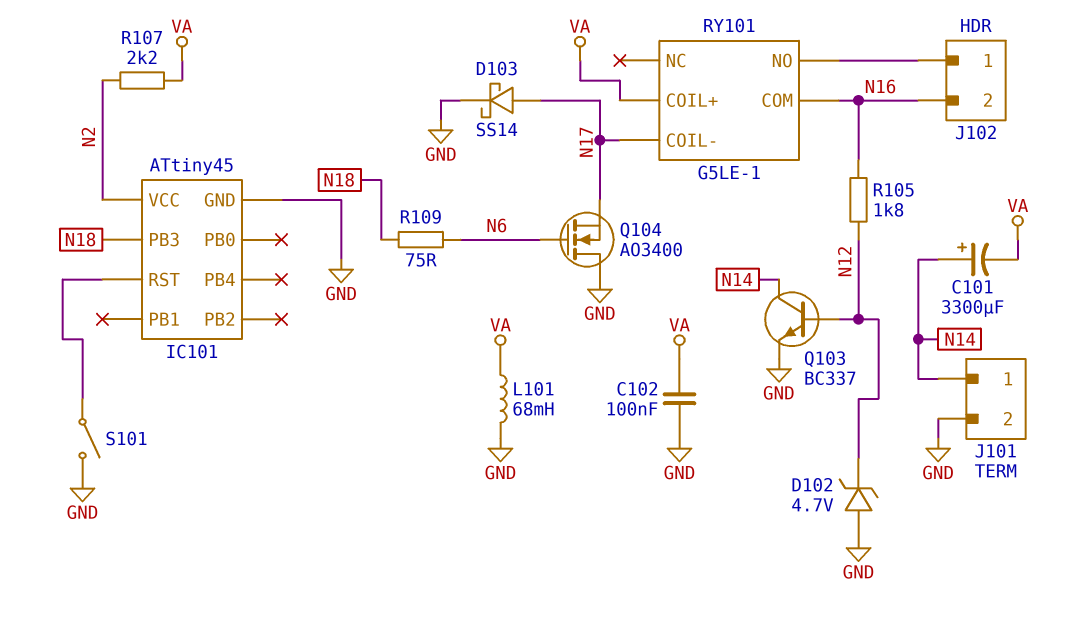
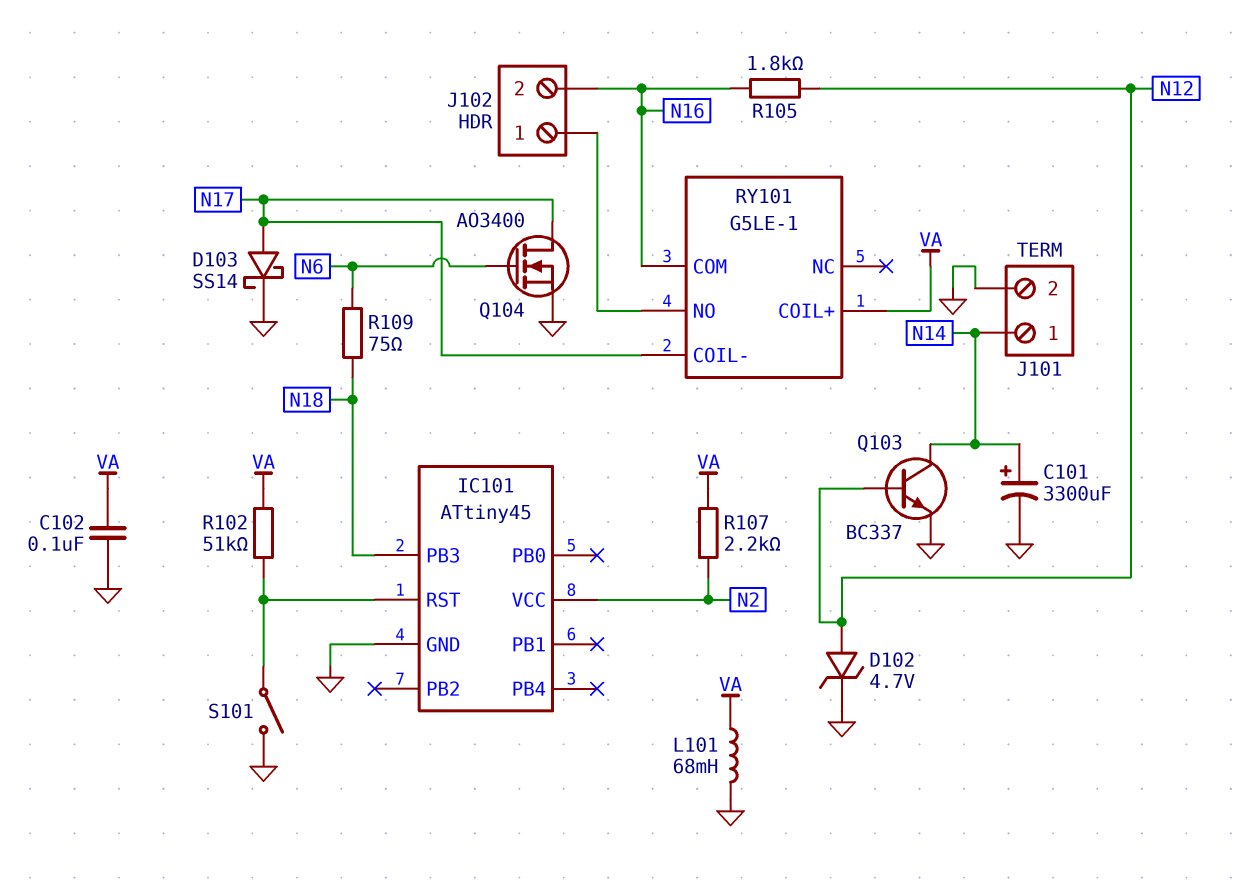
C101: 3300uF (plus N14, minus VA) -> 3300uF (plus N14, minus GND)
D102: zener 4.7V (A GND, K N12) -> zener 4.7V (A N12, K GND)
Q104: NMOS AO3400 (G N6, D GND, S N17) -> NMOS AO3400 (G N6, D N17, S GND)
R102: none -> 51k (IC101/RST, VA)

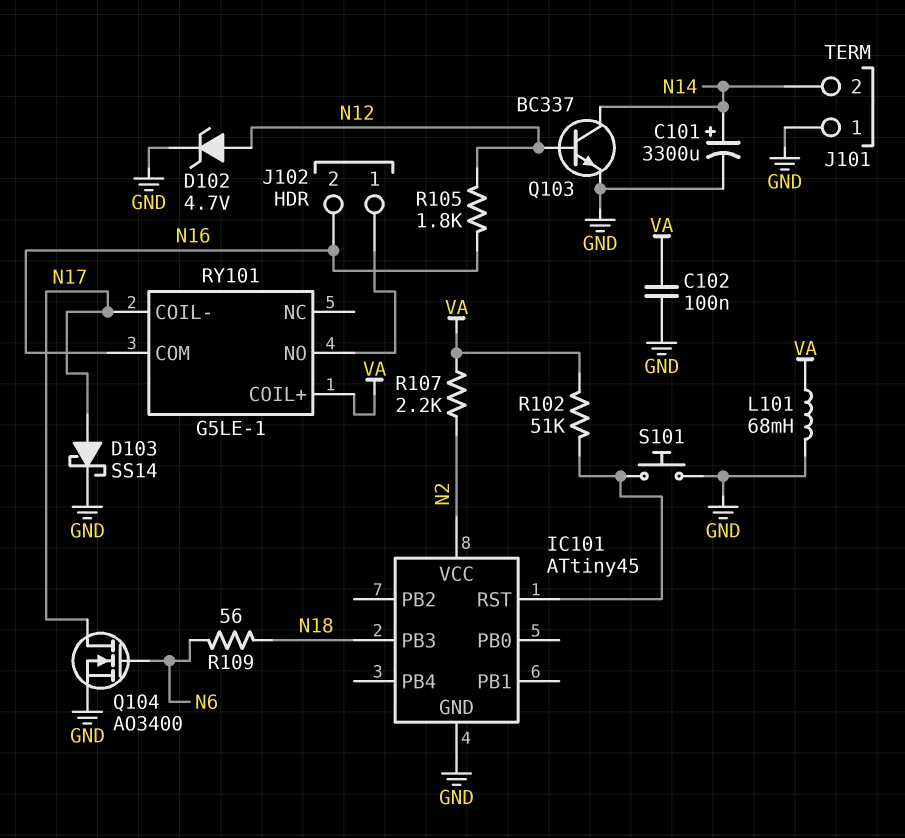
J101 pin 1: N14 -> GND
J101 pin 2: GND -> N14
R109: 75 (N6, N18) -> 56 (N6, N18)
S101: switch (GND, IC101/RST) -> button (GND, IC101/RST)

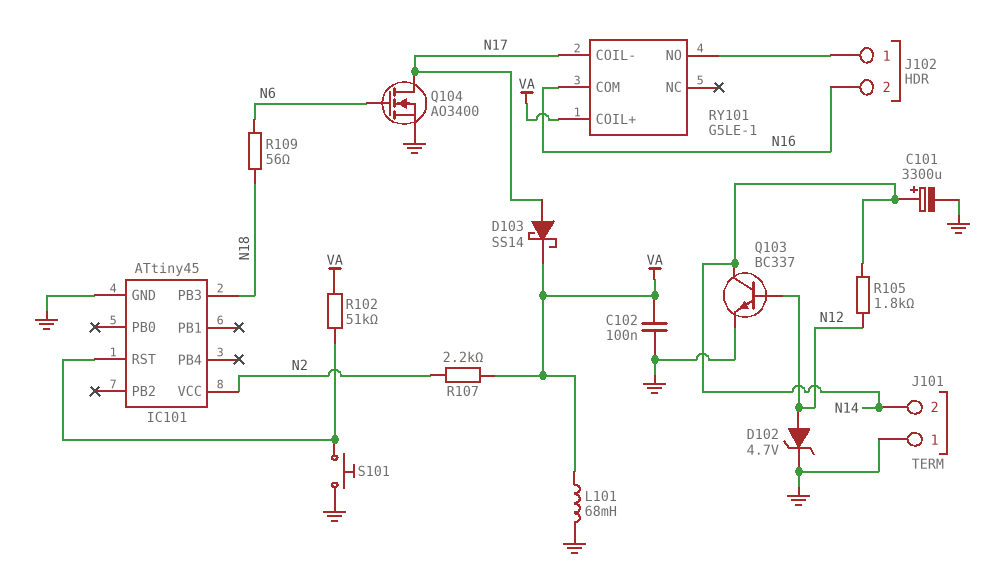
D103: schottky SS14 (A N17, K GND) -> schottky SS14 (A N17, K VA)
R105: 1.8k (N12, N16) -> 1.8k (N12, N14)

